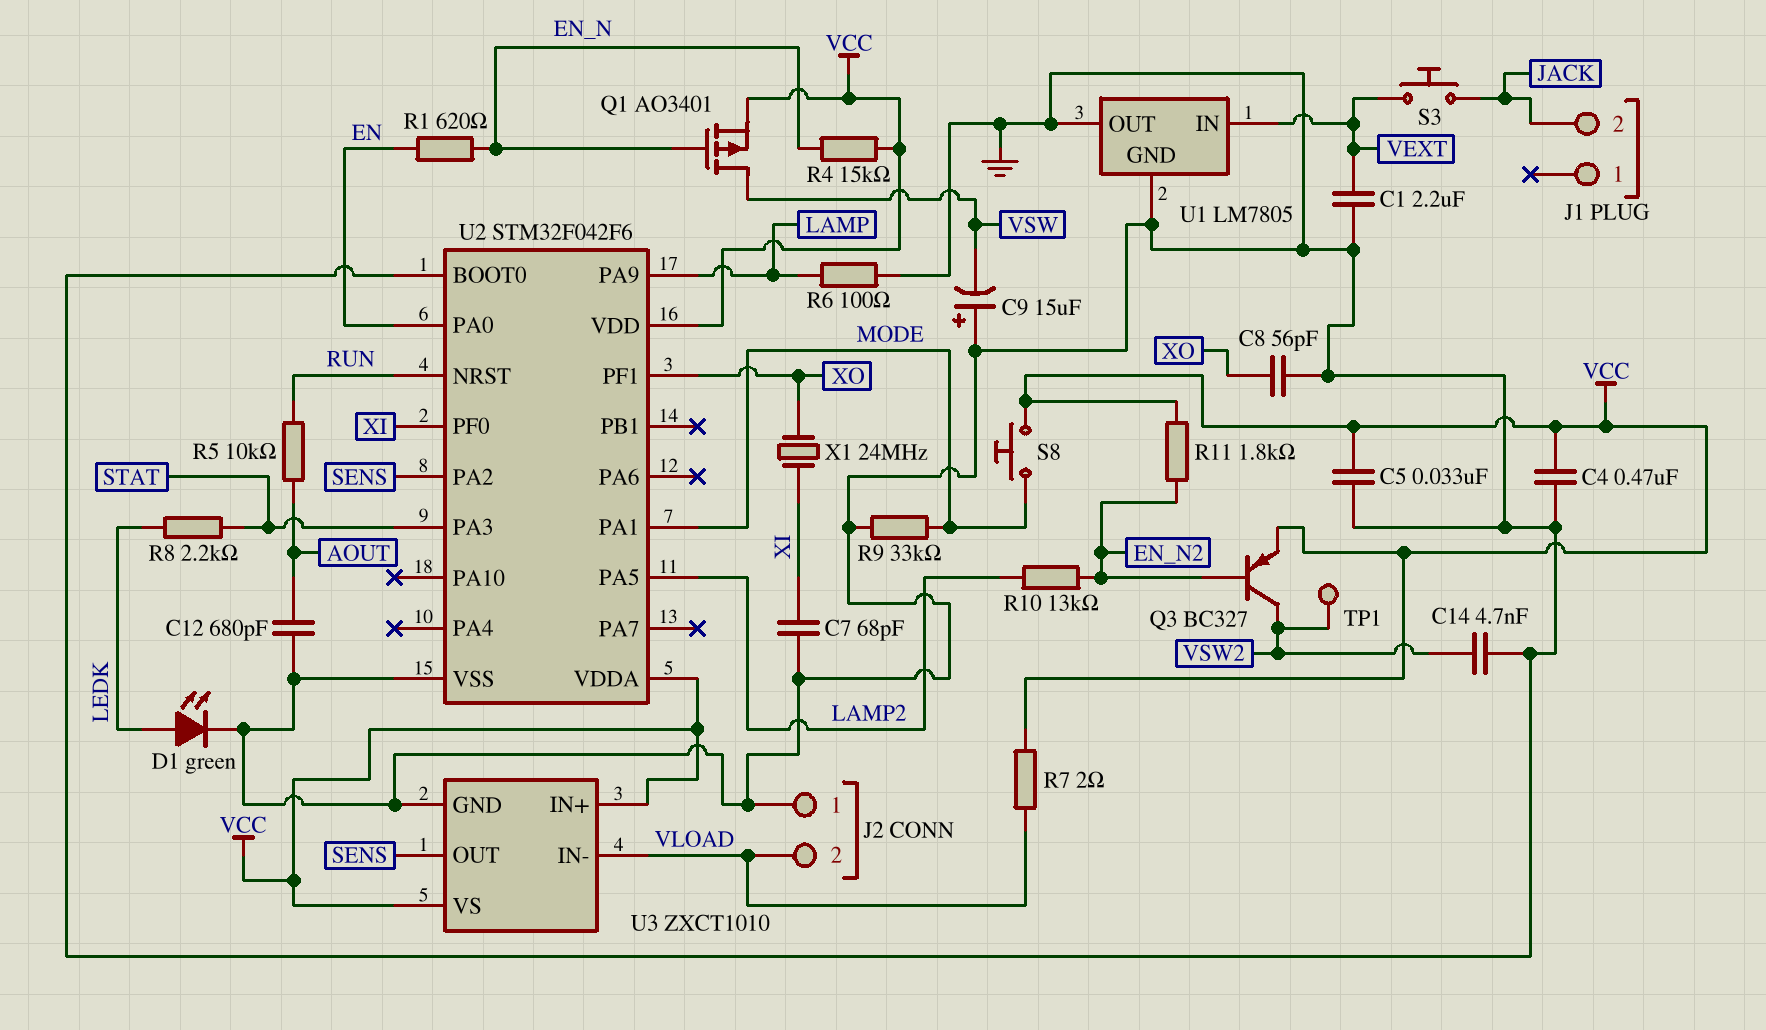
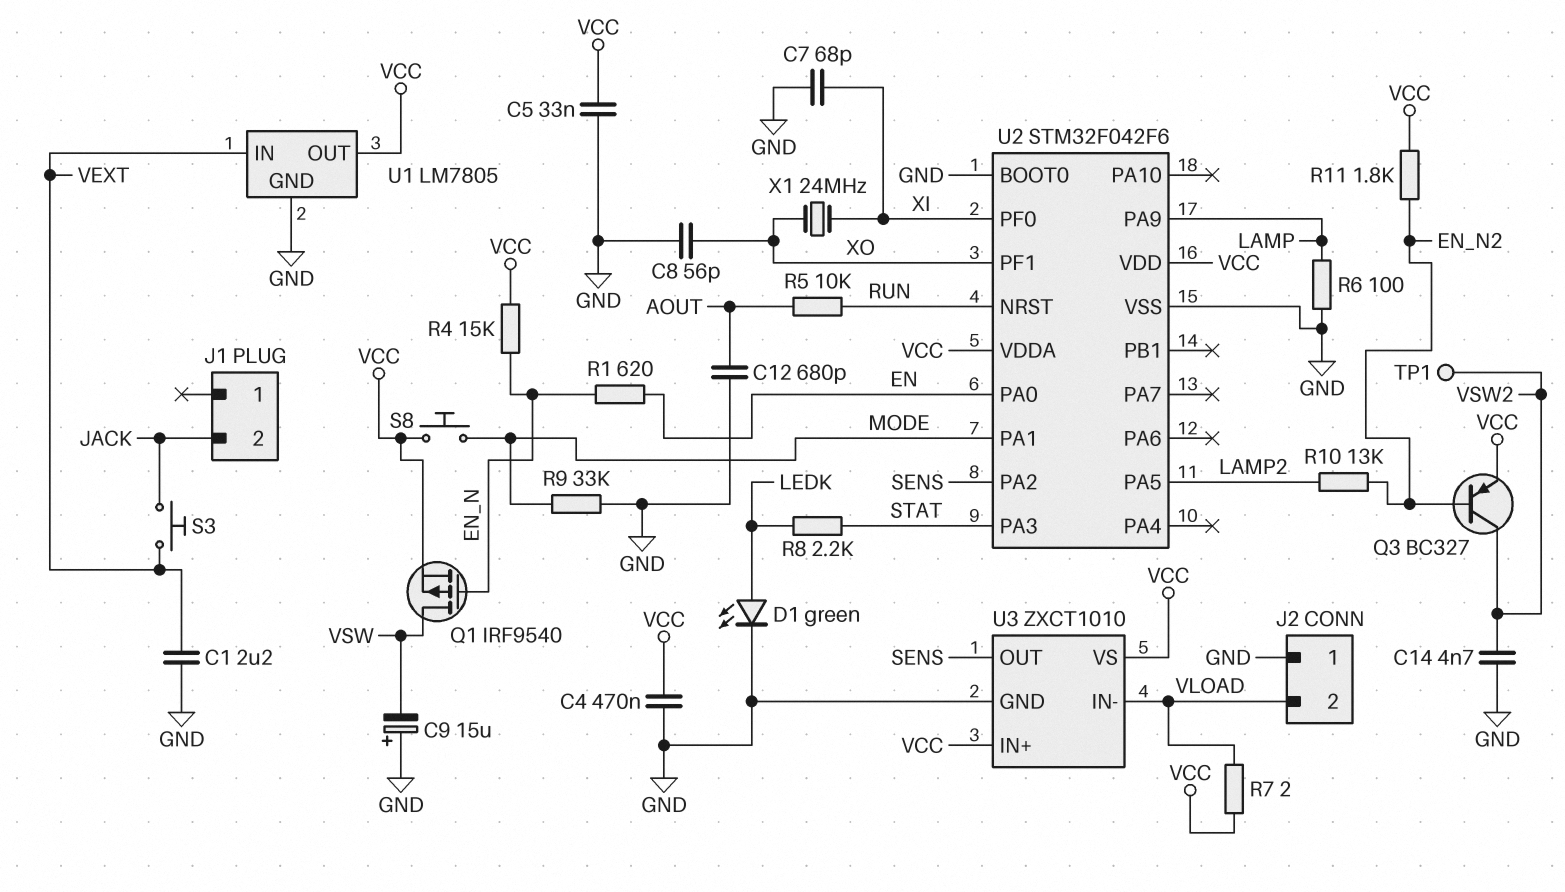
Q1: PMOS AO3401 (G EN_N, D VSW, S VCC) -> PMOS IRF9540 (G EN_N, D VSW, S VCC)
U1 pin OUT: GND -> VCC

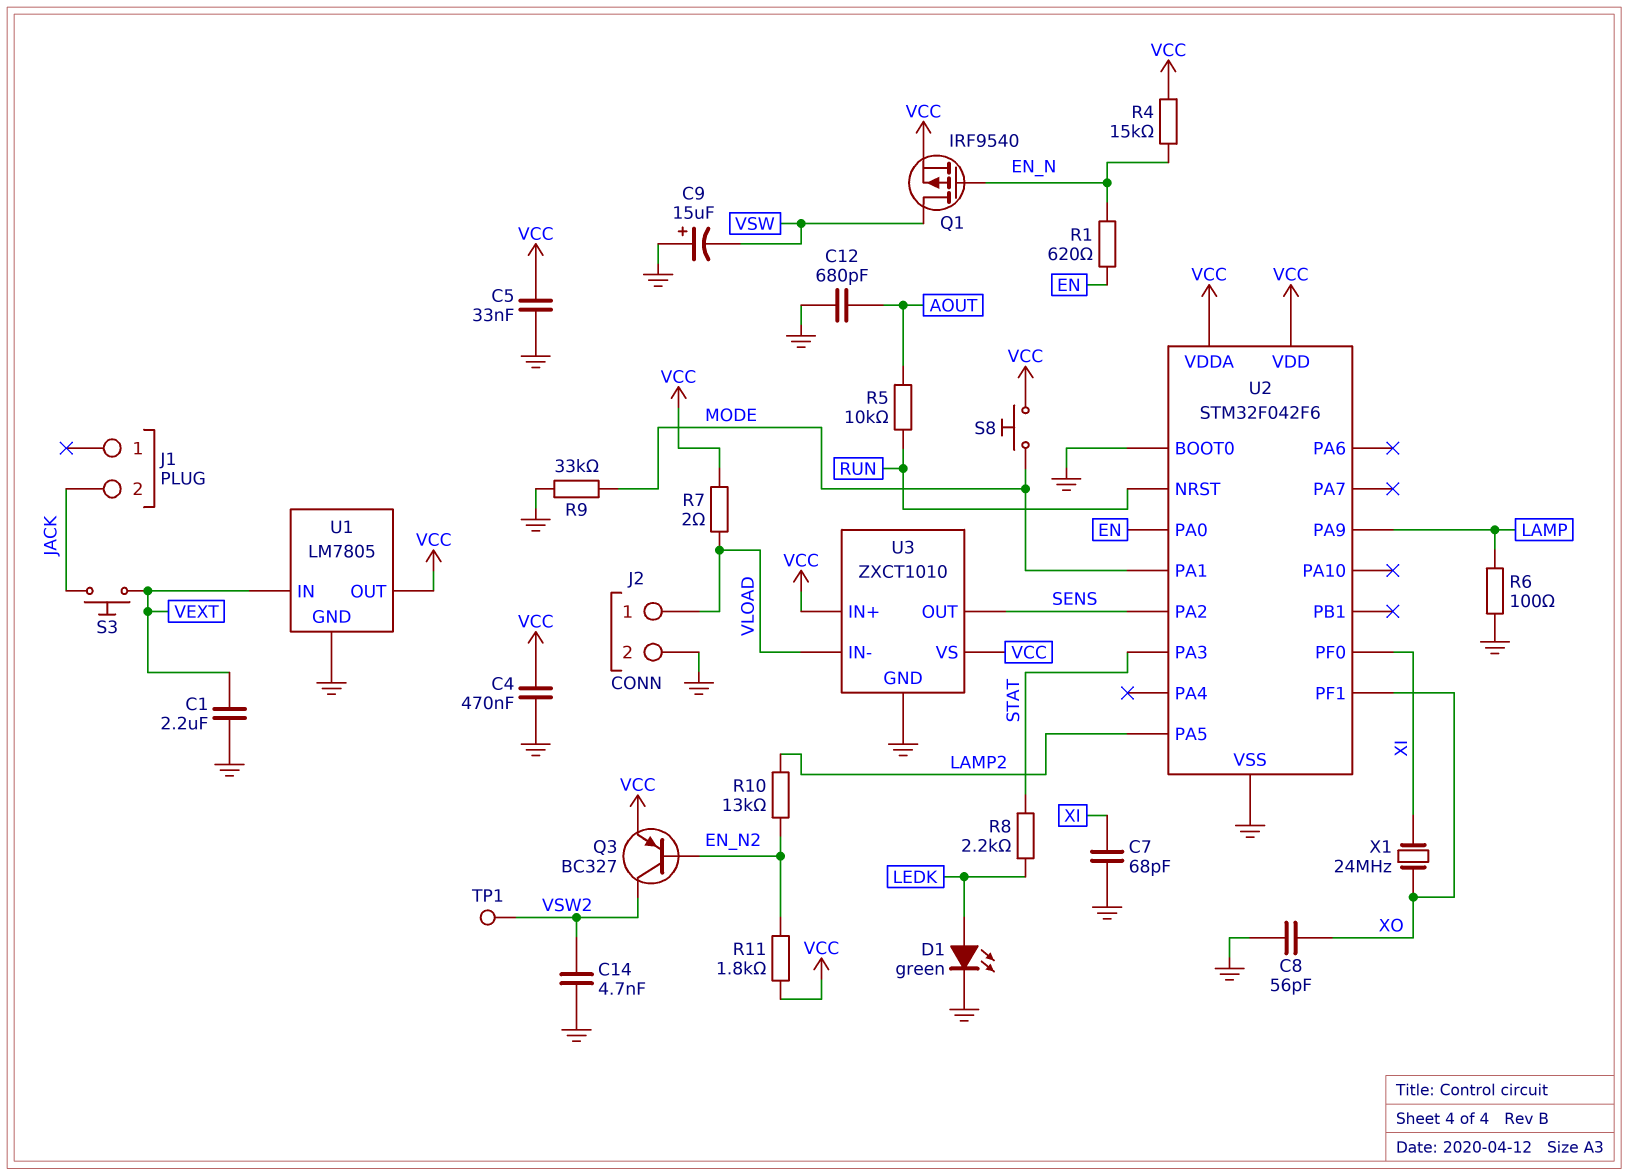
J2 pin 1: GND -> VLOAD
J2 pin 2: VLOAD -> GND

